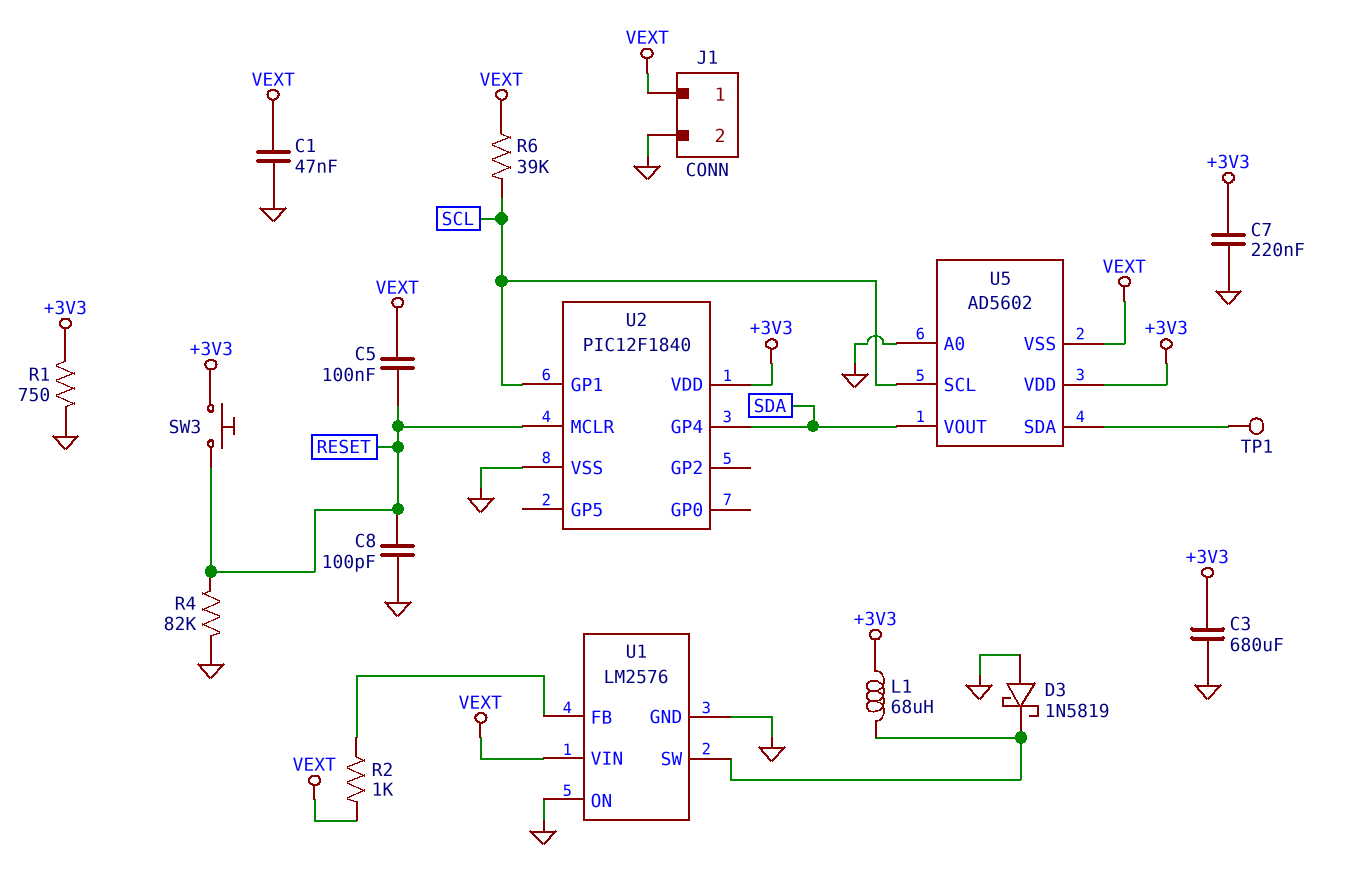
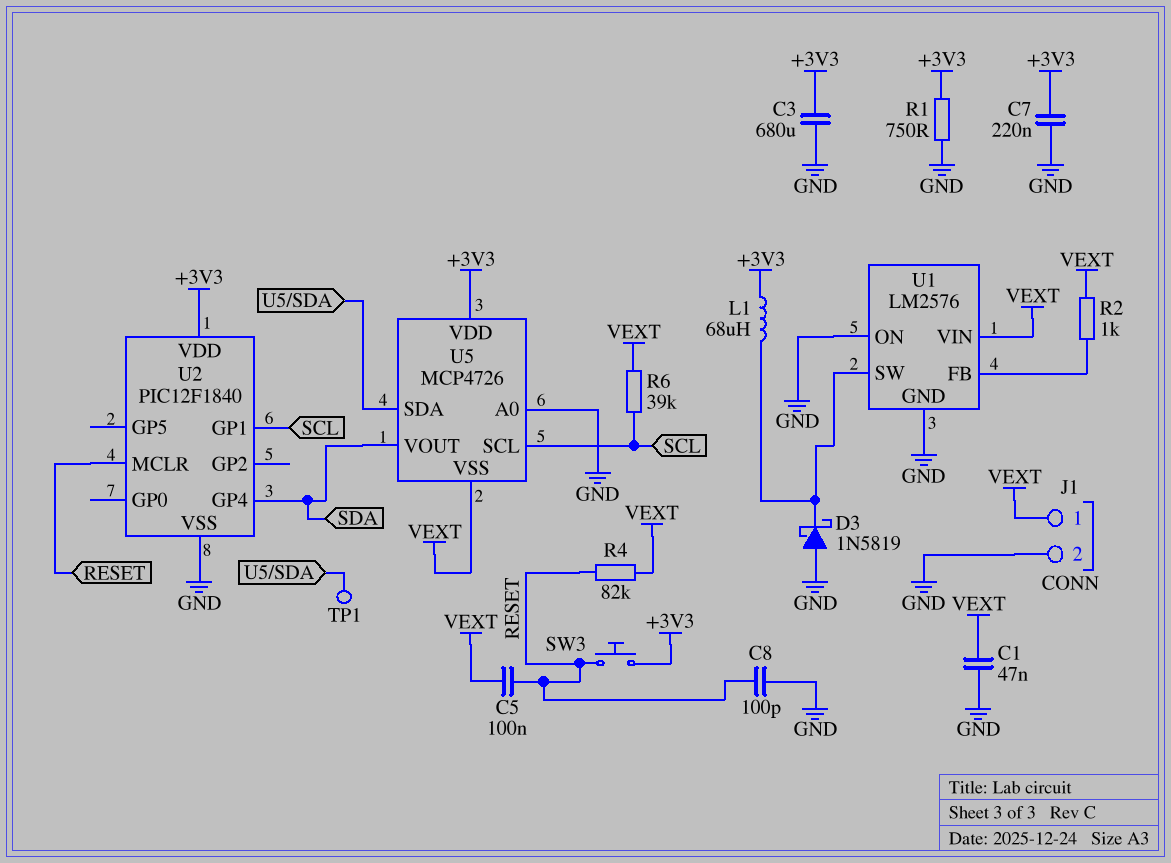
R4: 82k (GND, RESET) -> 82k (RESET, VEXT)
U5: AD5602 -> MCP4726

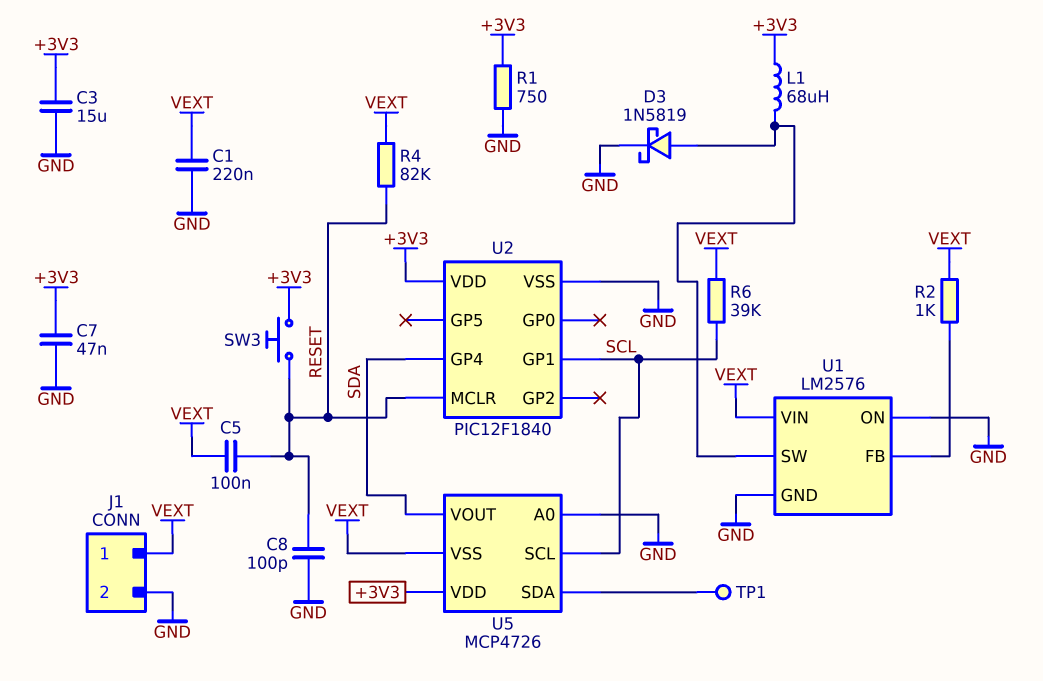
C1: 47nF (GND, VEXT) -> 220nF (GND, VEXT)
C3: 680uF (+3V3, GND) -> 15uF (+3V3, GND)
C7: 220nF (+3V3, GND) -> 47nF (+3V3, GND)
D3: schottky 1N5819 (A GND, K U1/SW) -> schottky 1N5819 (A U1/SW, K GND)

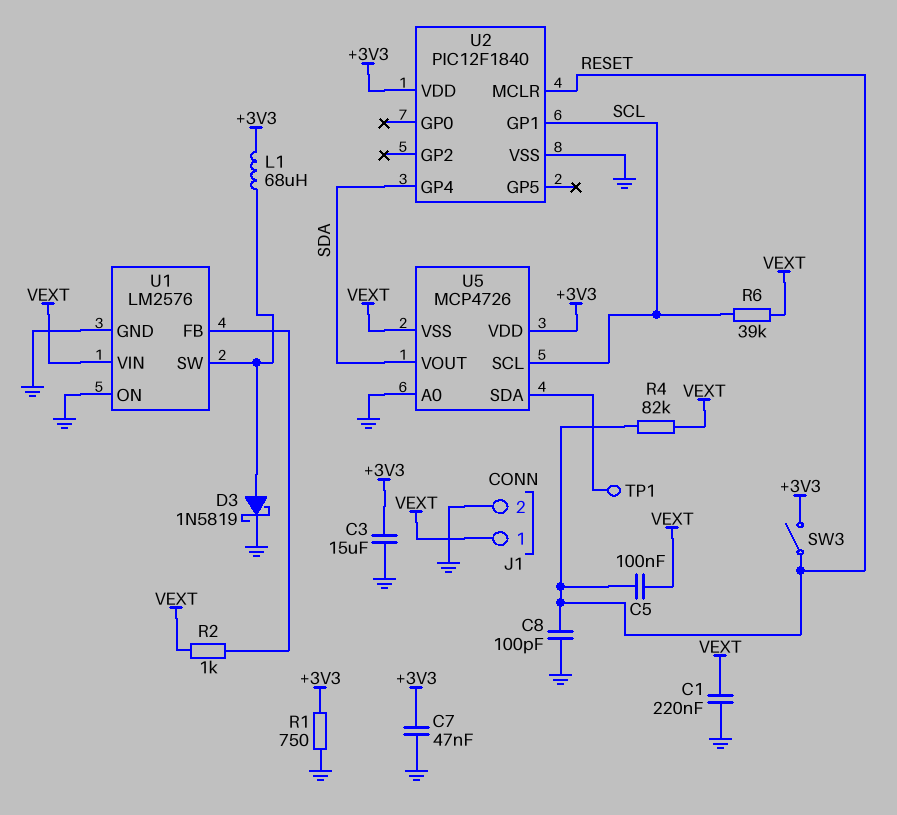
SW3: button (+3V3, RESET) -> switch (+3V3, RESET)

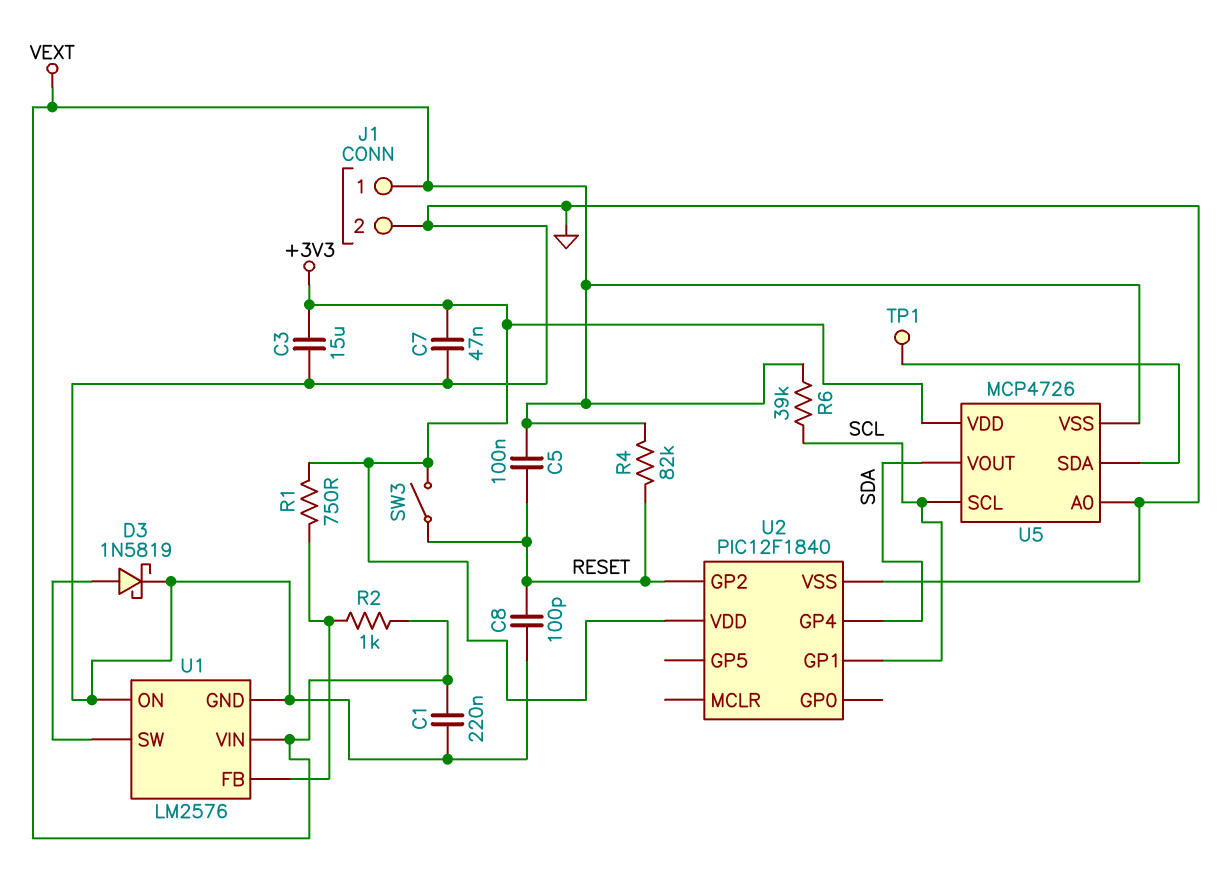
L1: 68uH (+3V3, U1/SW) -> none
R1: 750 (+3V3, GND) -> 750 (+3V3, U1/FB)
U2 pin GP2: none -> RESET
U2 pin MCLR: RESET -> none

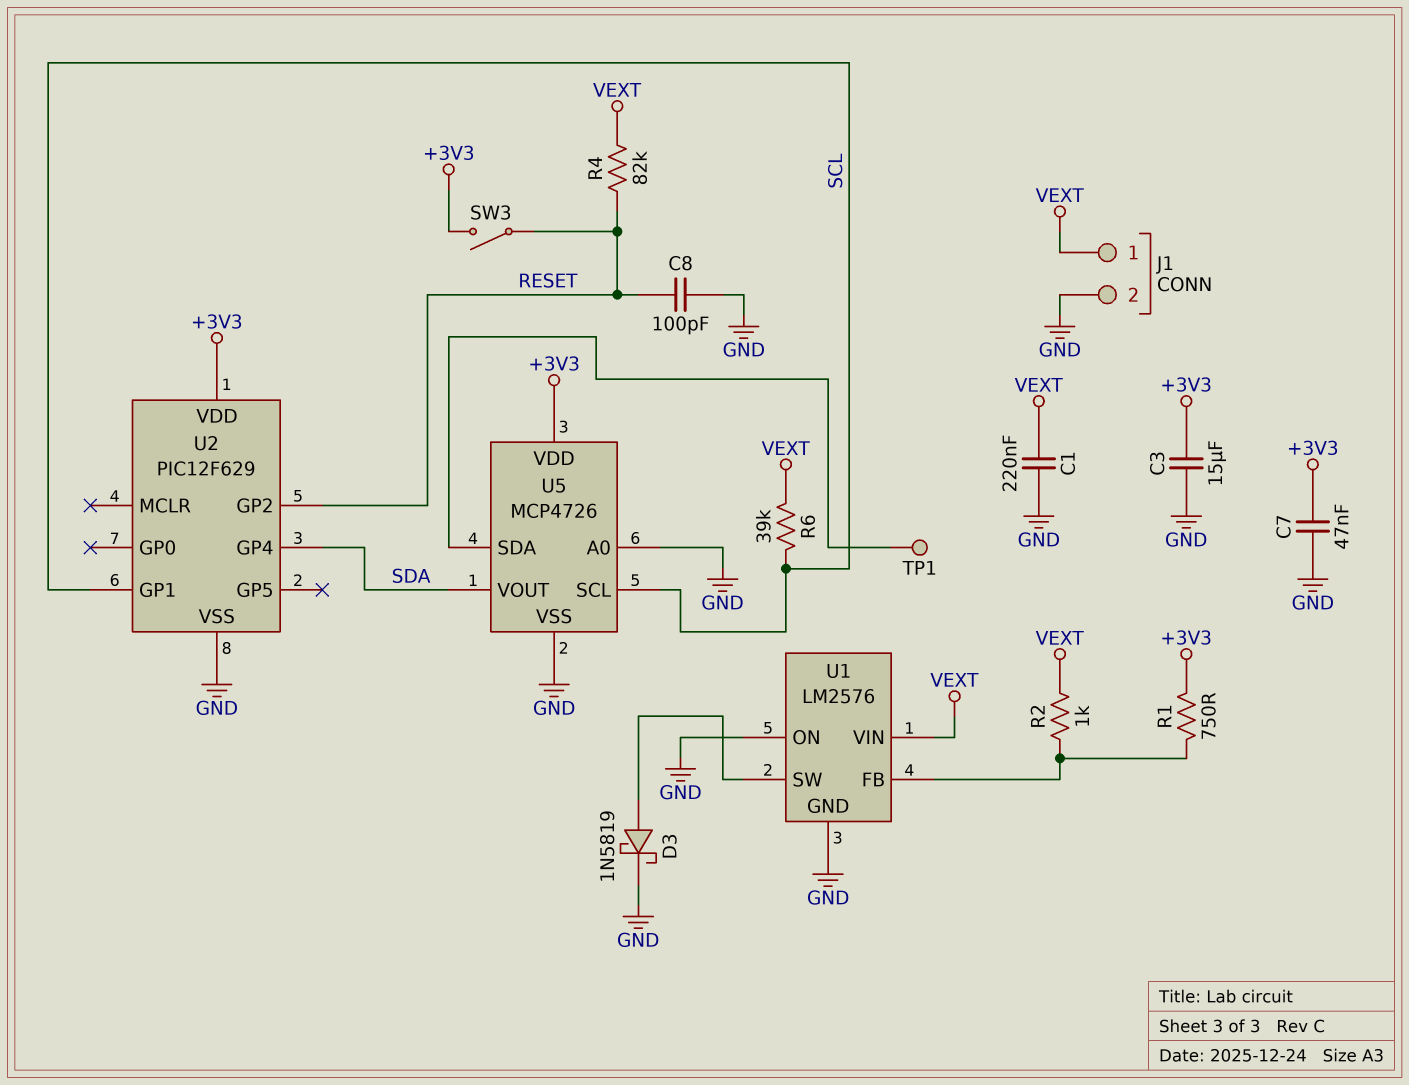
C5: 100nF (RESET, VEXT) -> none
U2: PIC12F1840 -> PIC12F629
U5 pin VSS: VEXT -> GND

